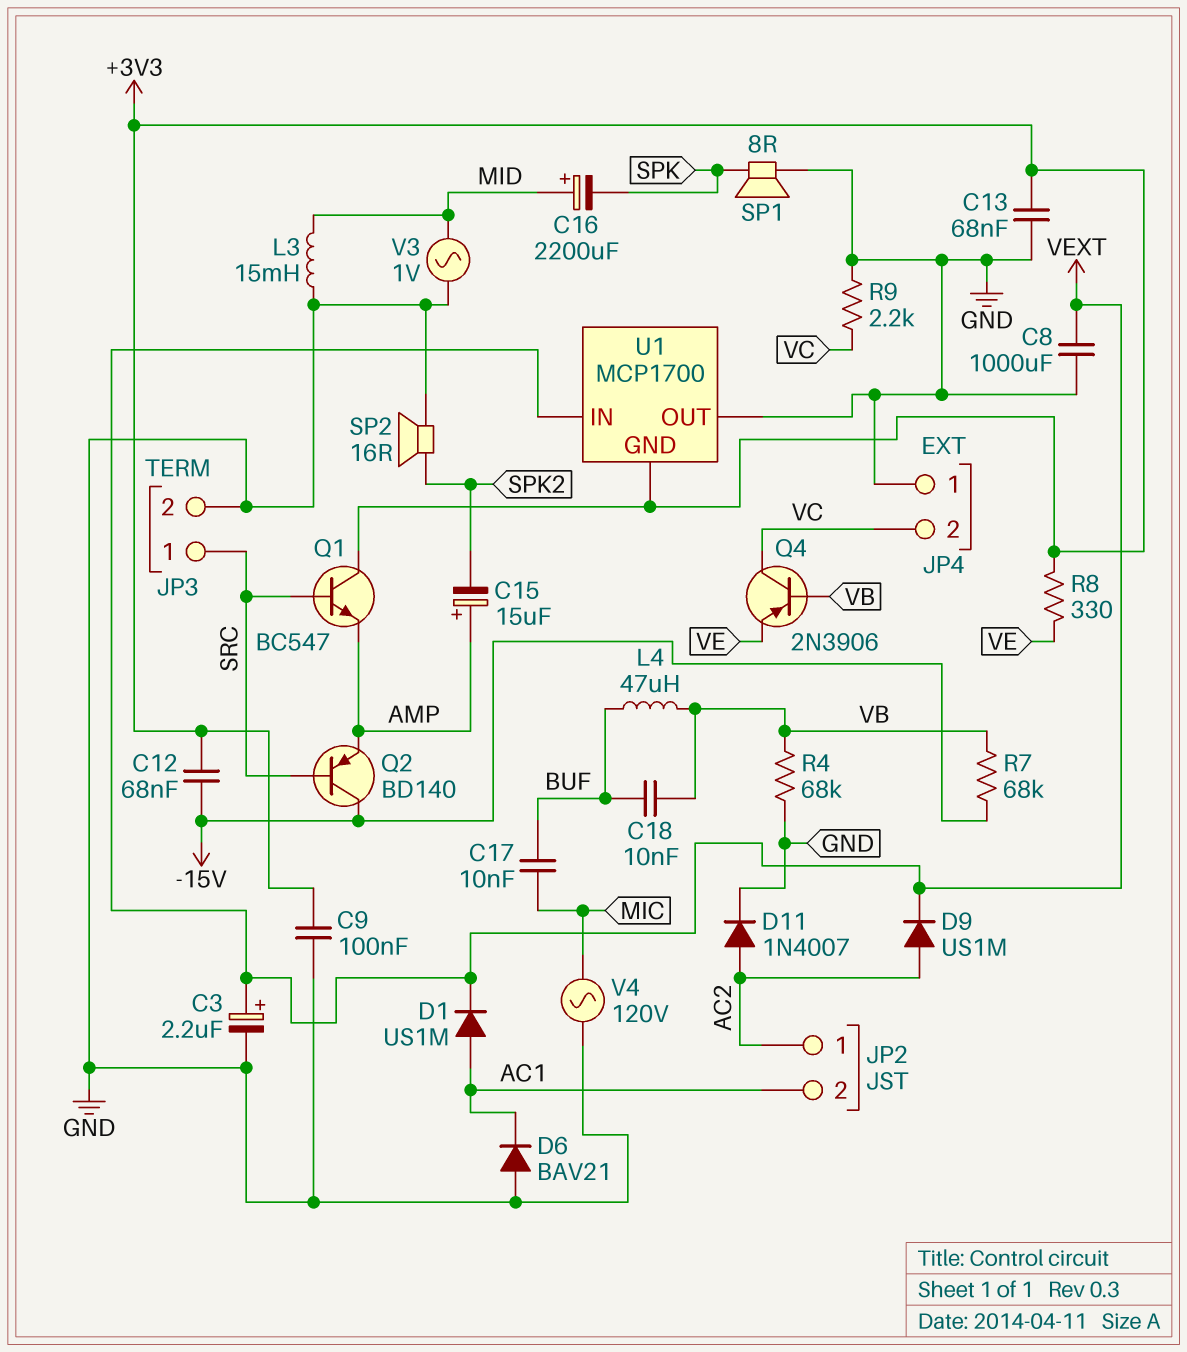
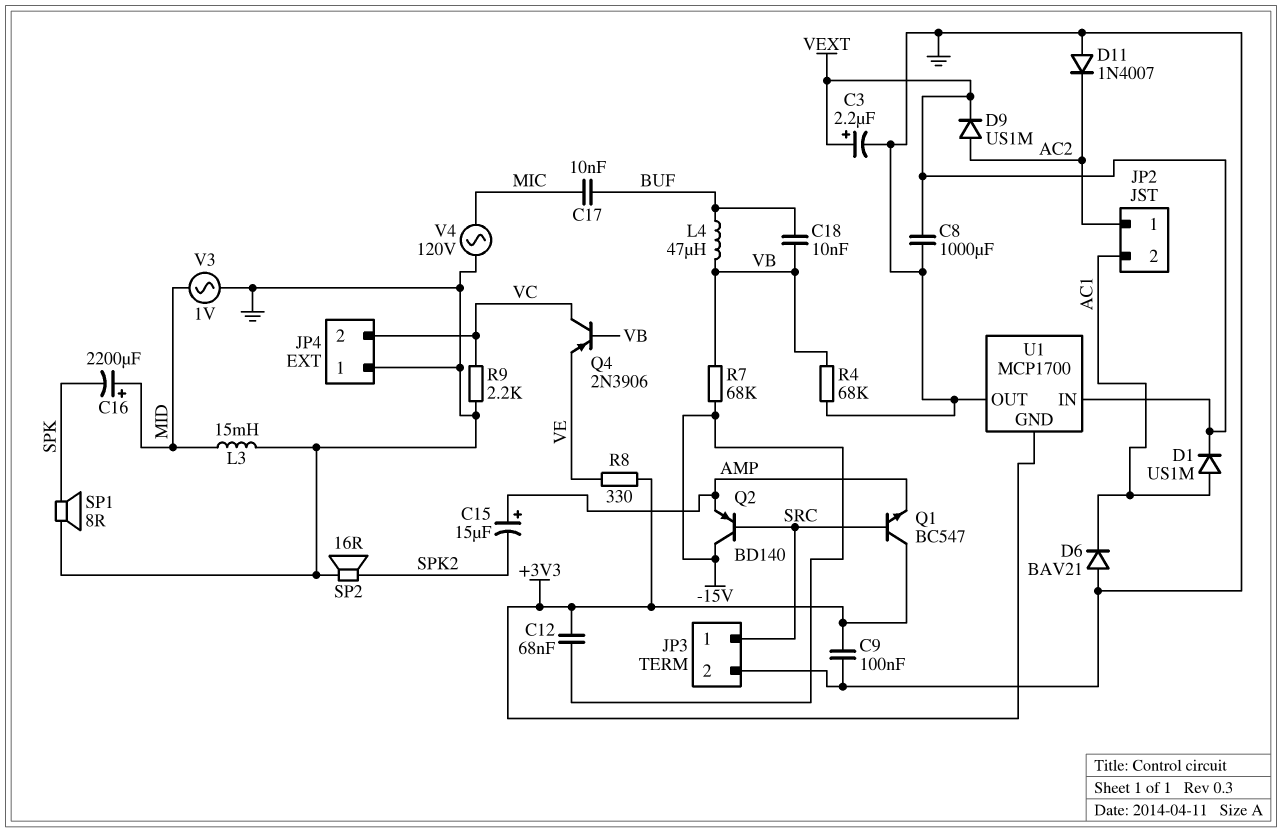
C13: 68nF (+3V3, GND) -> none
D11: diode 1N4007 (A AC2, K GND) -> diode 1N4007 (A GND, K AC2)

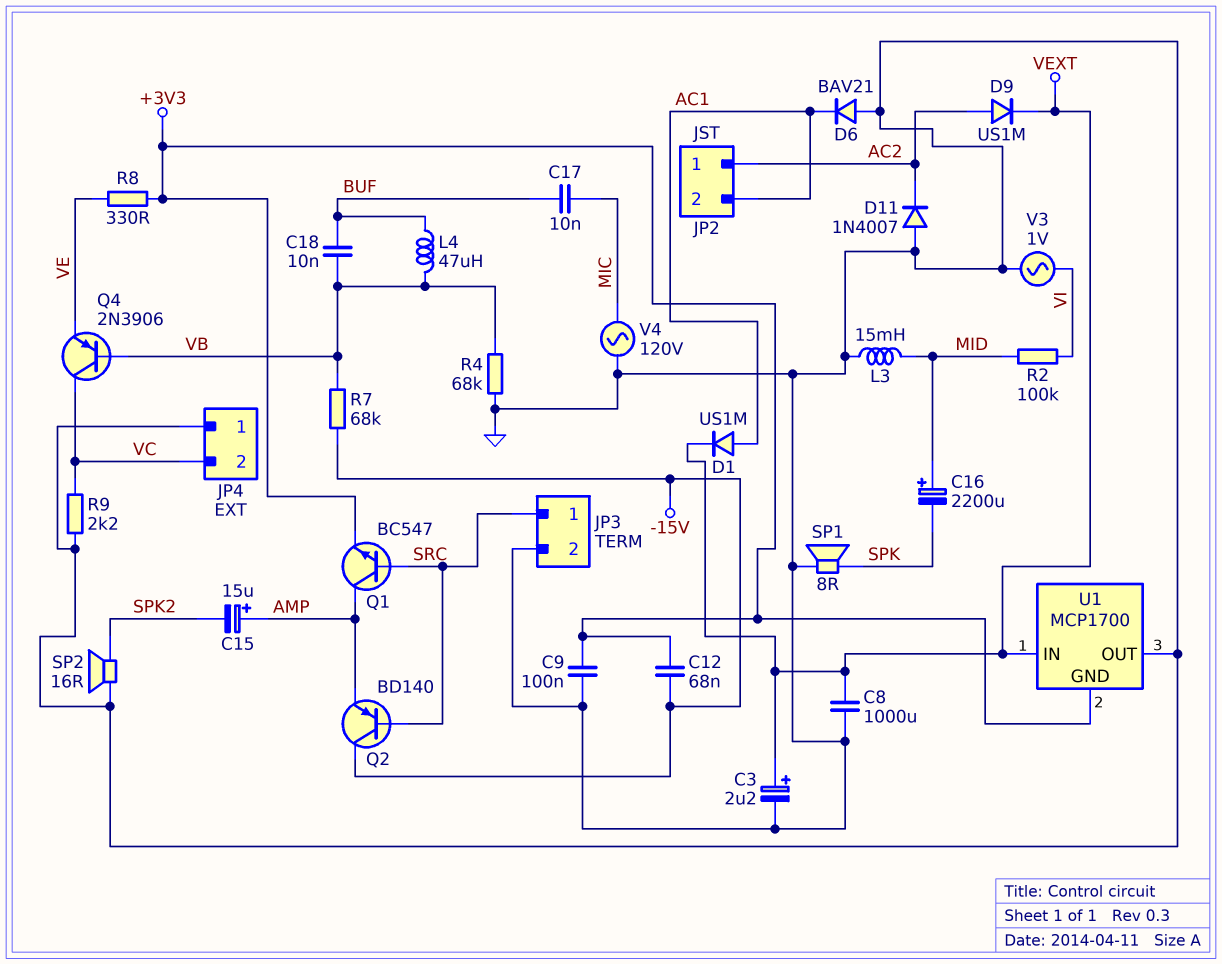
Q1: NPN BC547 (B SRC, C +3V3, E AMP) -> NPN BC547 (B SRC, C AMP, E +3V3)
R2: none -> 100k (MID, VI)
V3: AC 1V (GND, MID) -> AC 1V (GND, VI)

